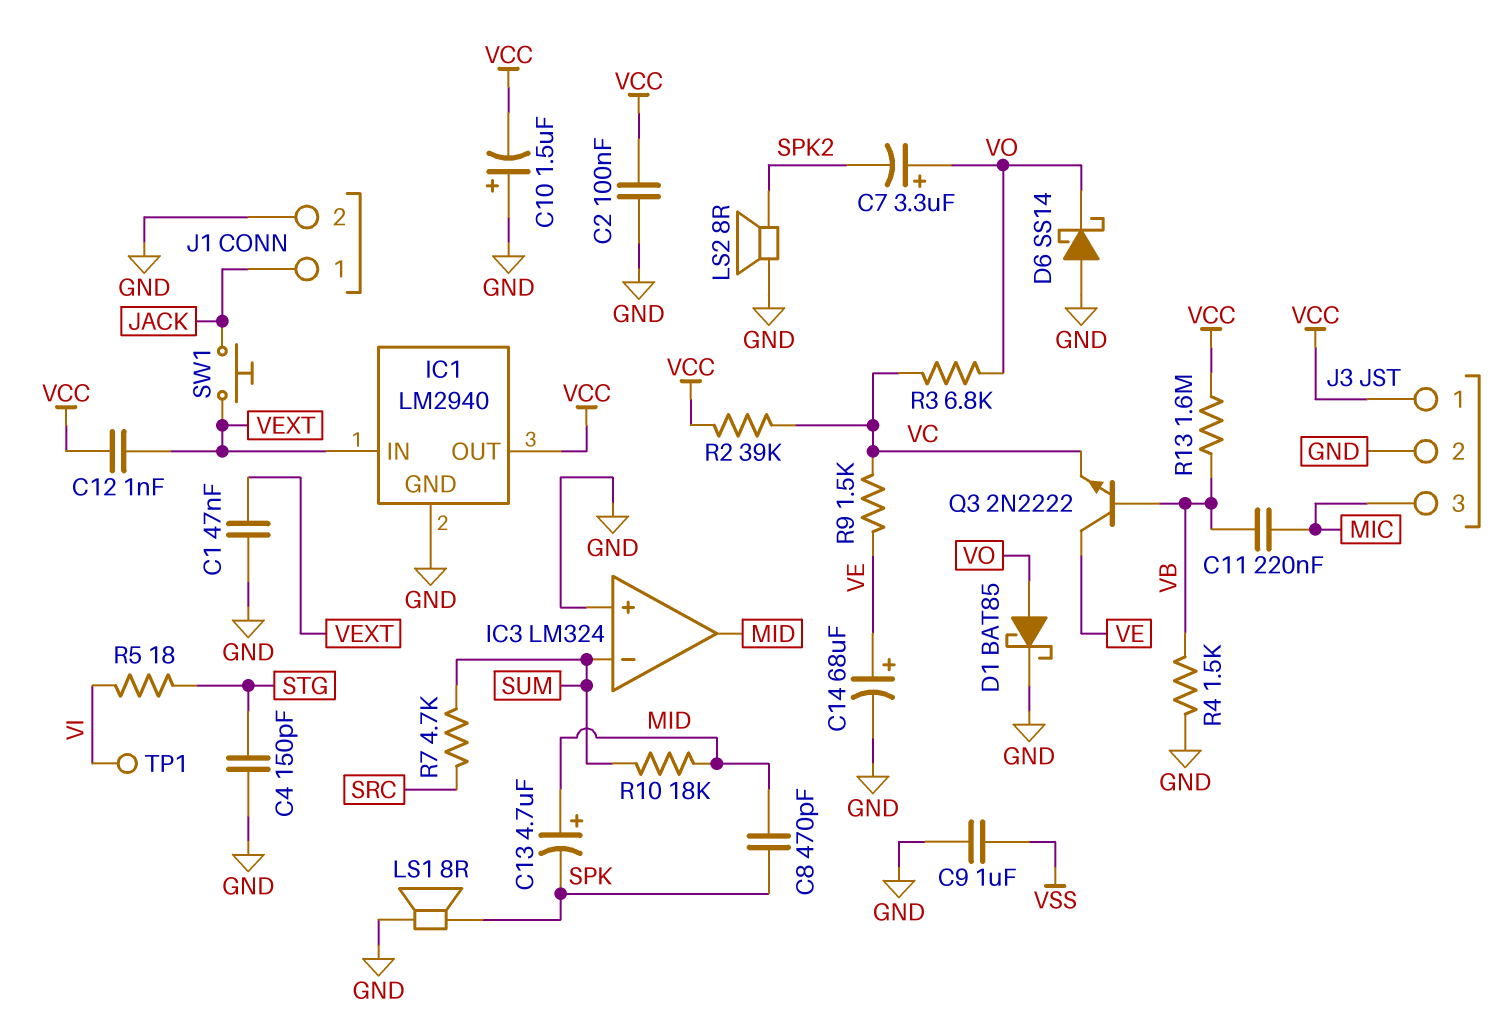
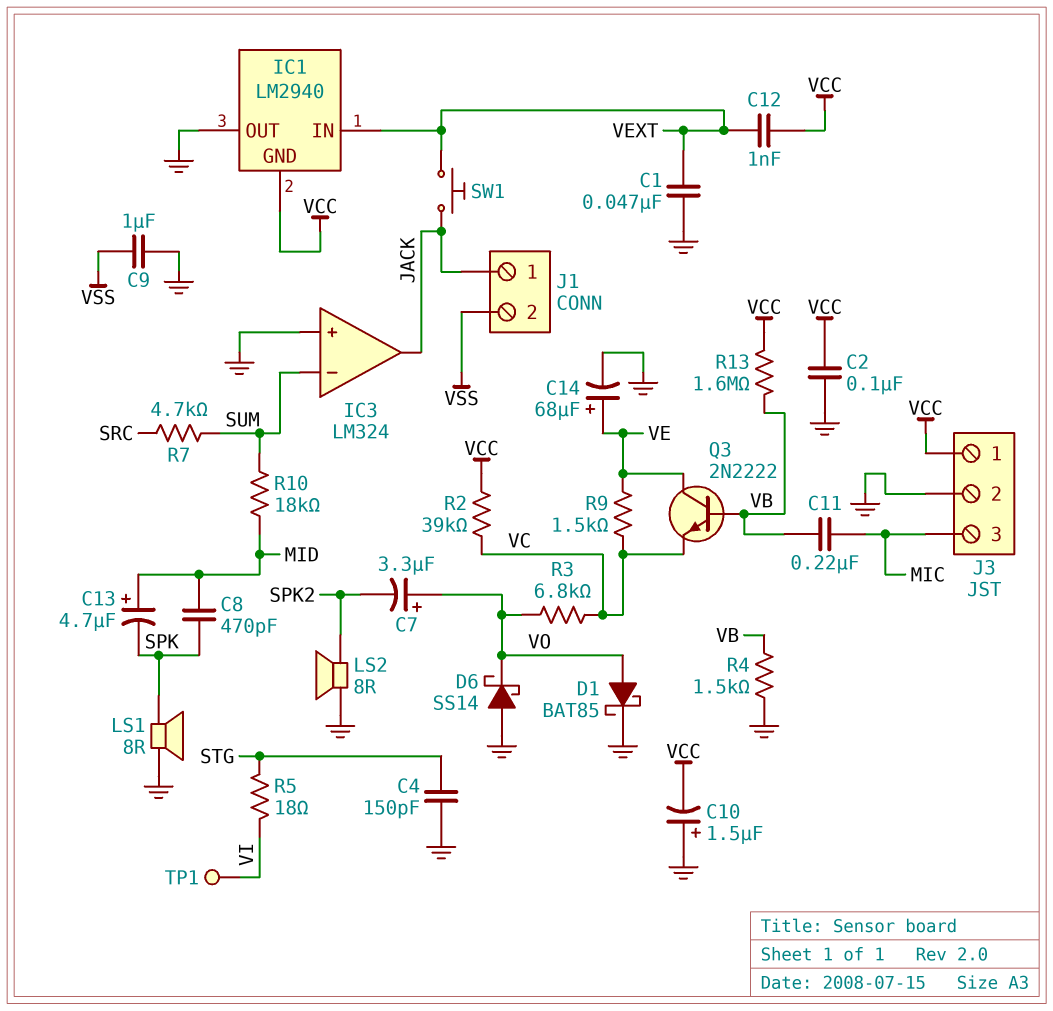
IC1 pin GND: GND -> VCC
IC1 pin OUT: VCC -> GND
IC3 pin out: MID -> JACK
J1 pin 2: GND -> VSS

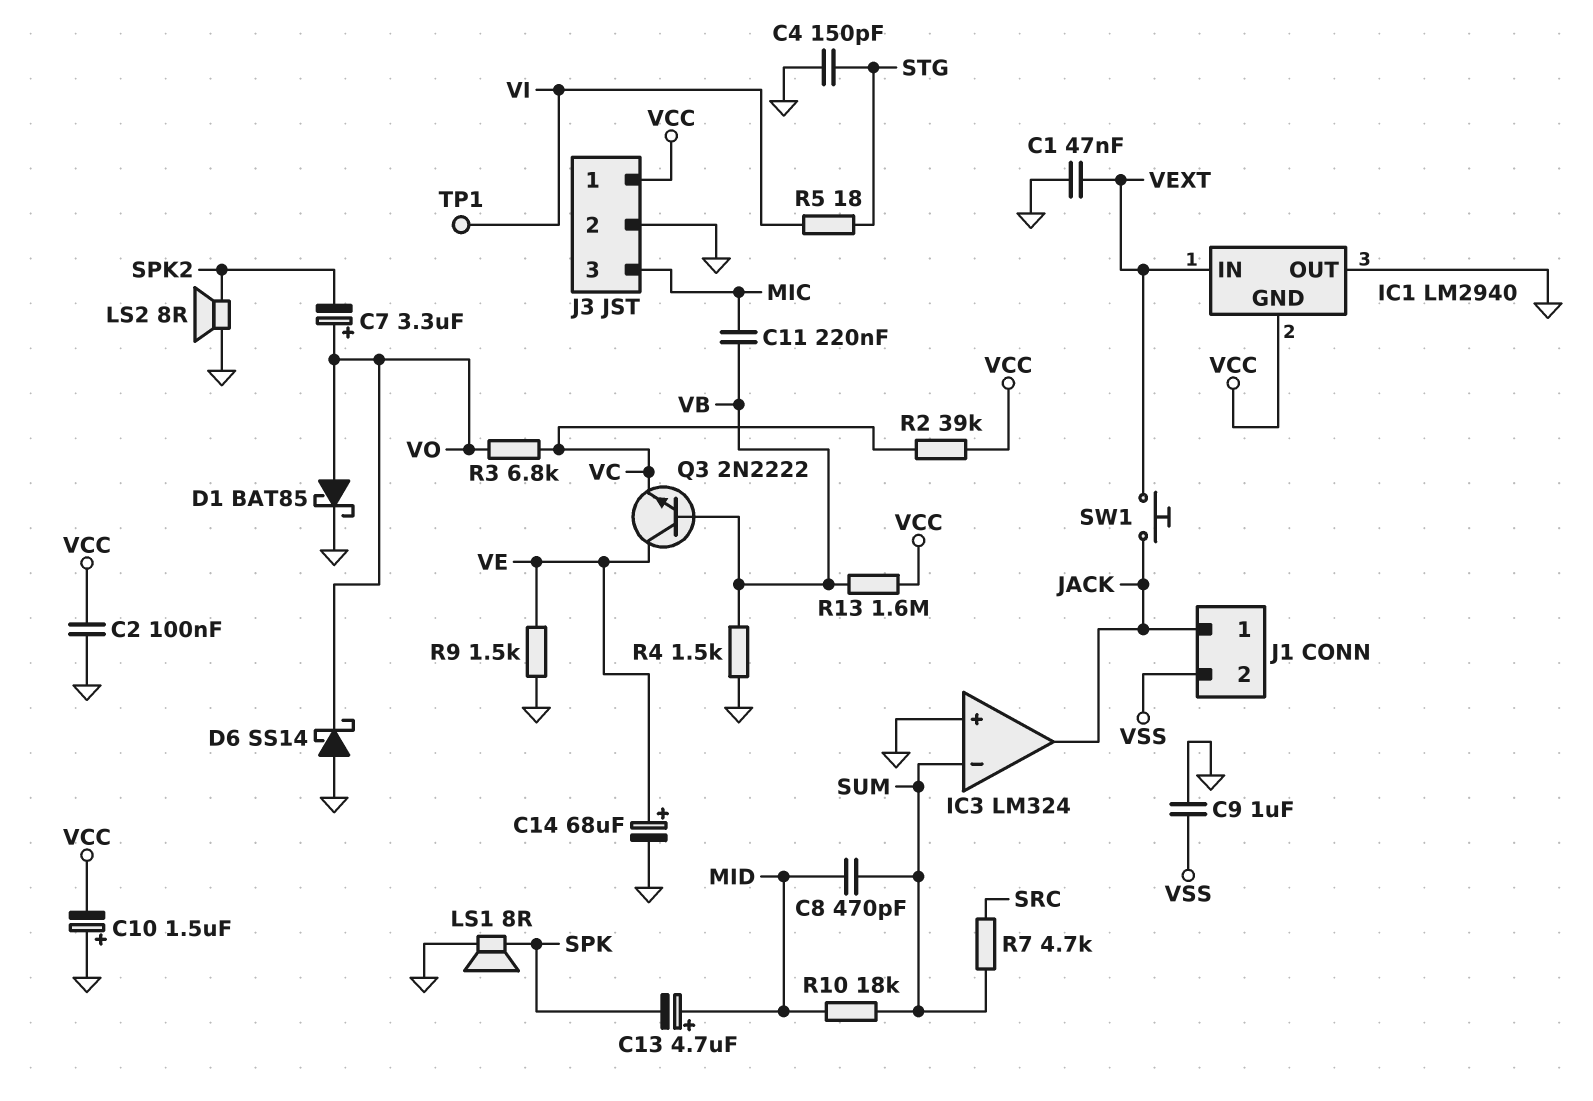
C8: 470pF (MID, SPK) -> 470pF (MID, SUM)
C12: 1nF (VCC, VEXT) -> none
R9: 1.5k (VC, VE) -> 1.5k (GND, VE)

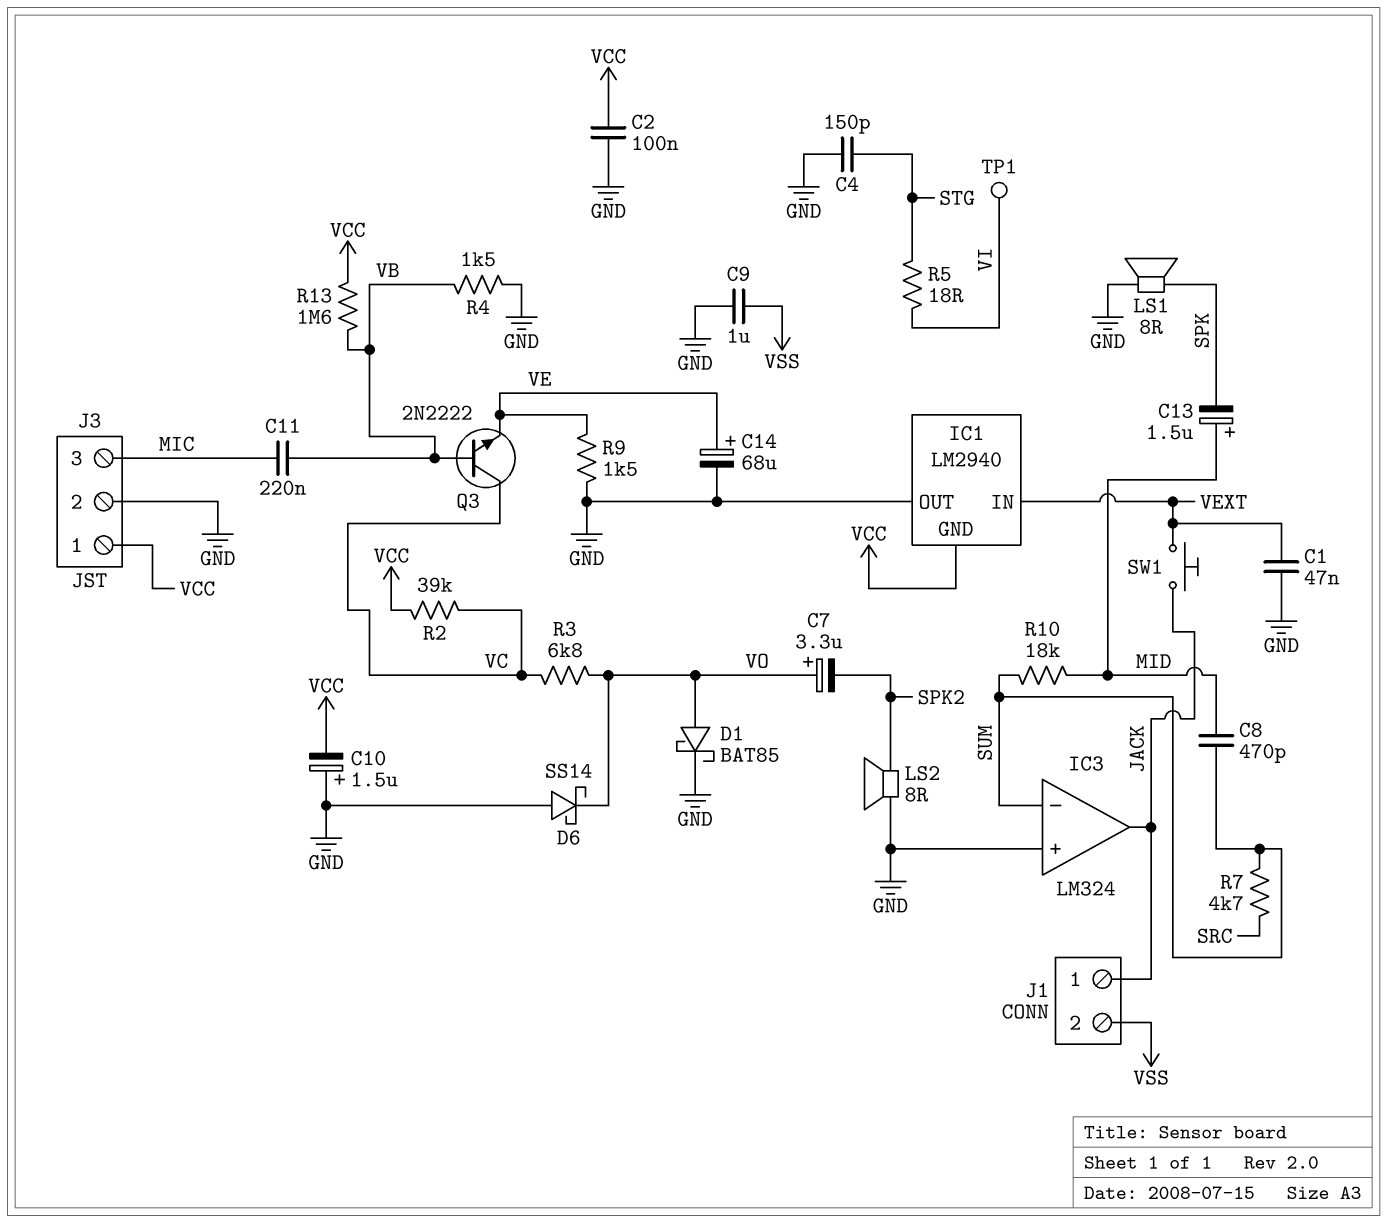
C13: 4.7uF (plus MID, minus SPK) -> 1.5uF (plus MID, minus SPK)
Q3: NPN 2N2222 (B VB, C VE, E VC) -> NPN 2N2222 (B VB, C VC, E VE)

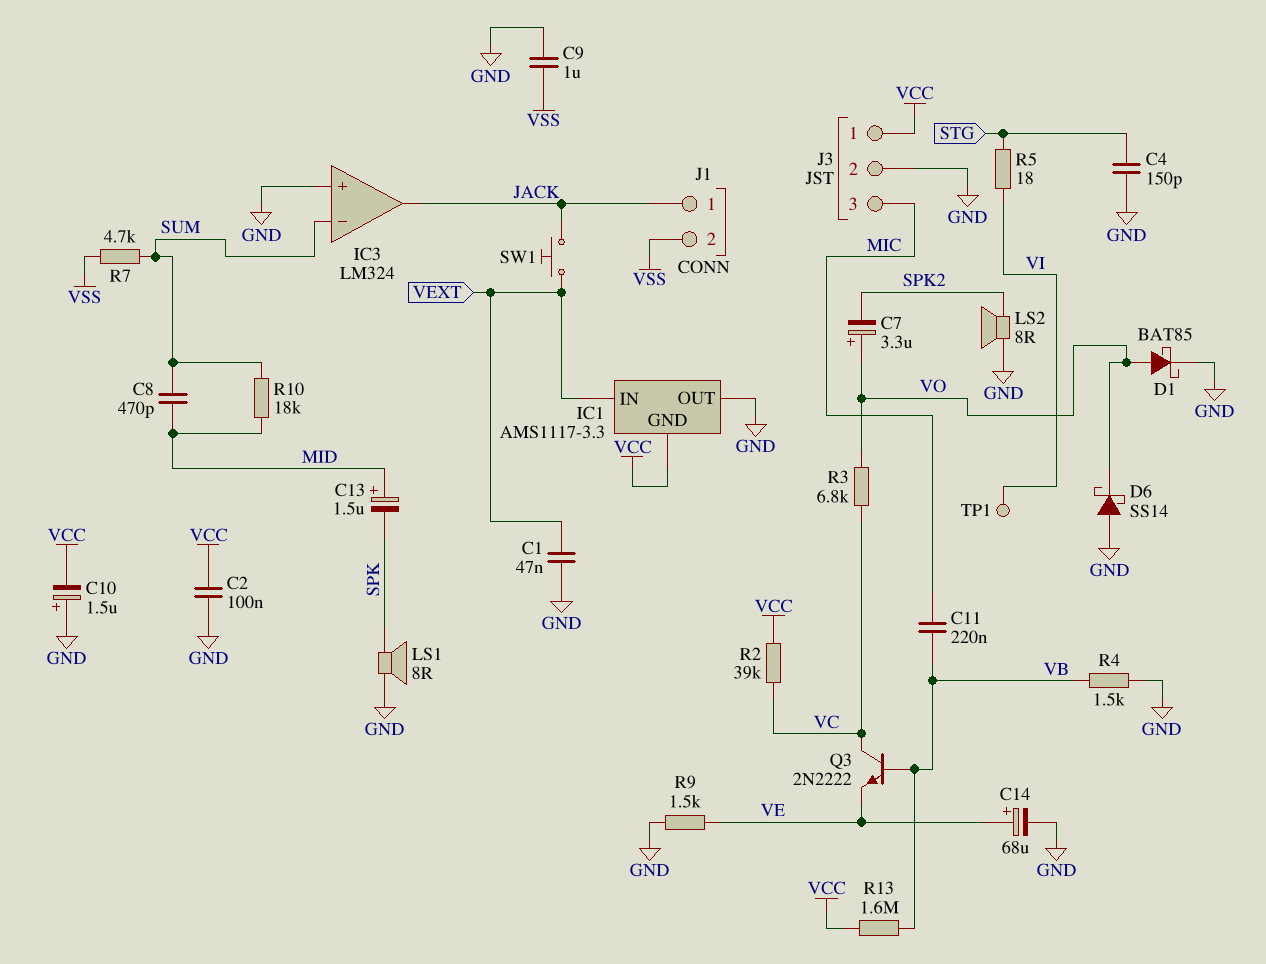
IC1: LM2940 -> AMS1117-3.3
R7: 4.7k (SRC, SUM) -> 4.7k (SUM, VSS)

